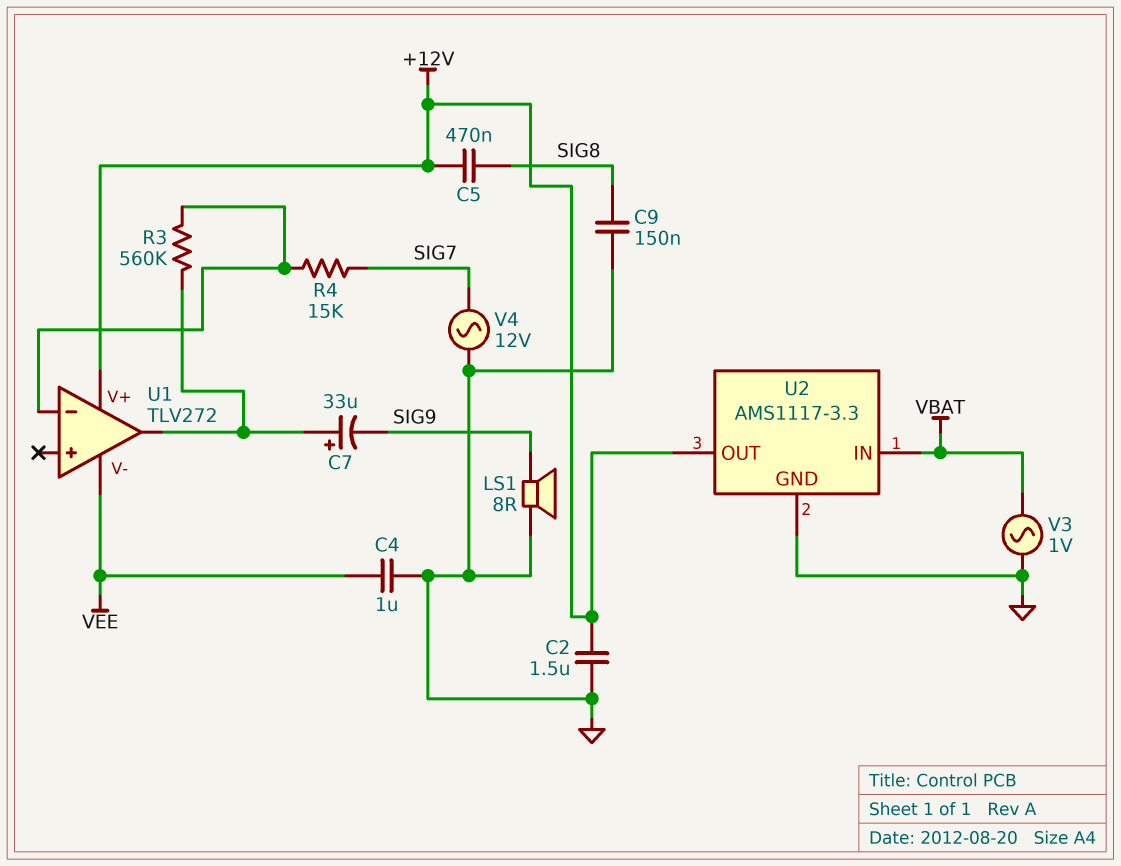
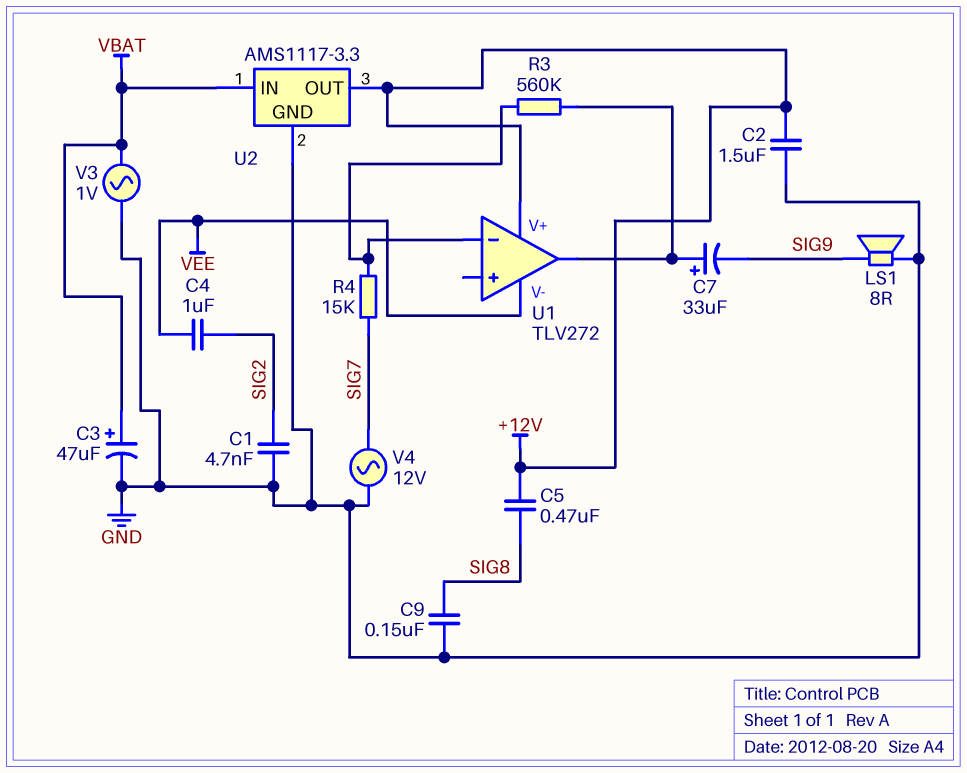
C1: none -> 4.7nF (GND, SIG2)
C3: none -> 47uF (plus VBAT, minus GND)
C4: 1uF (GND, VEE) -> 1uF (SIG2, VEE)

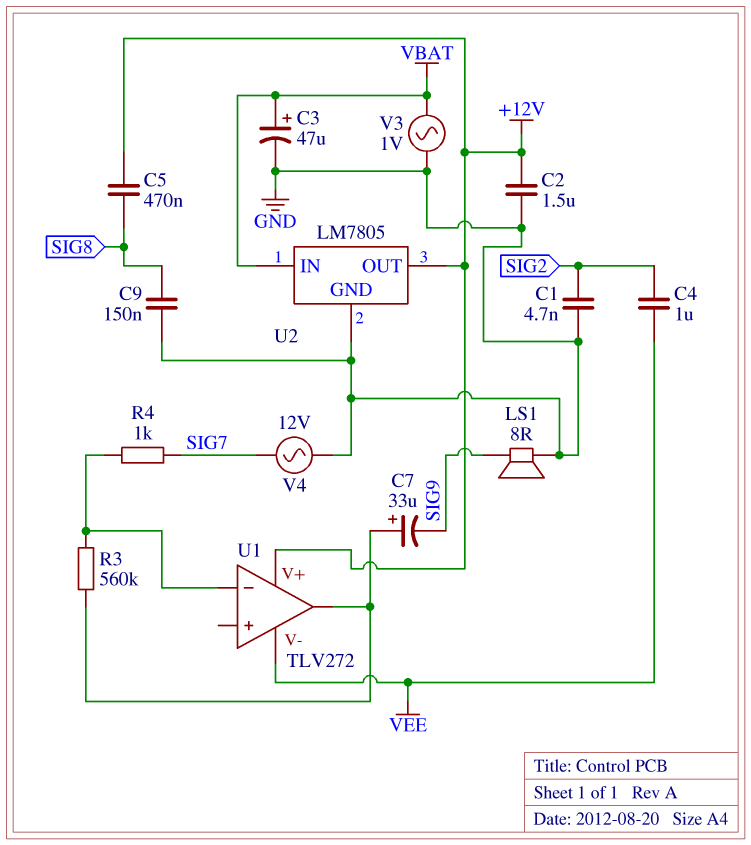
R4: 15k (SIG7, U1/in-) -> 1k (SIG7, U1/in-)
U2: AMS1117-3.3 -> LM7805

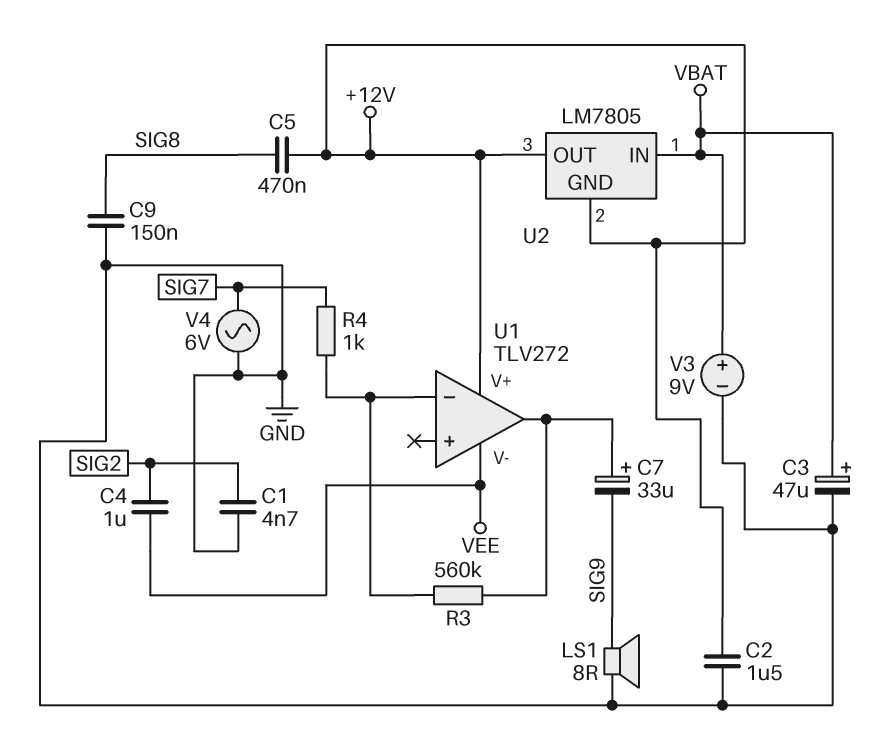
U2 pin GND: GND -> +12V
V3: AC 1V (GND, VBAT) -> 9V (plus VBAT, minus GND)
V4: AC 12V (GND, SIG7) -> AC 6V (GND, SIG7)

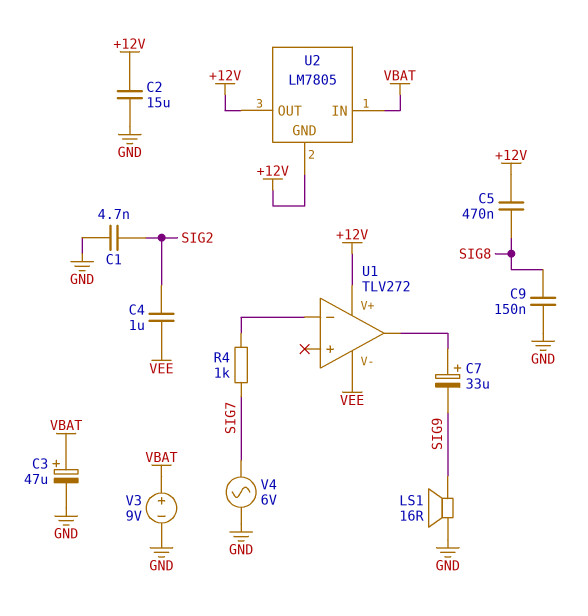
C2: 1.5uF (+12V, GND) -> 15uF (+12V, GND)
LS1: speaker 8R (GND, SIG9) -> speaker 16R (GND, SIG9)
R3: 560k (U1/in-, U1/out) -> none

